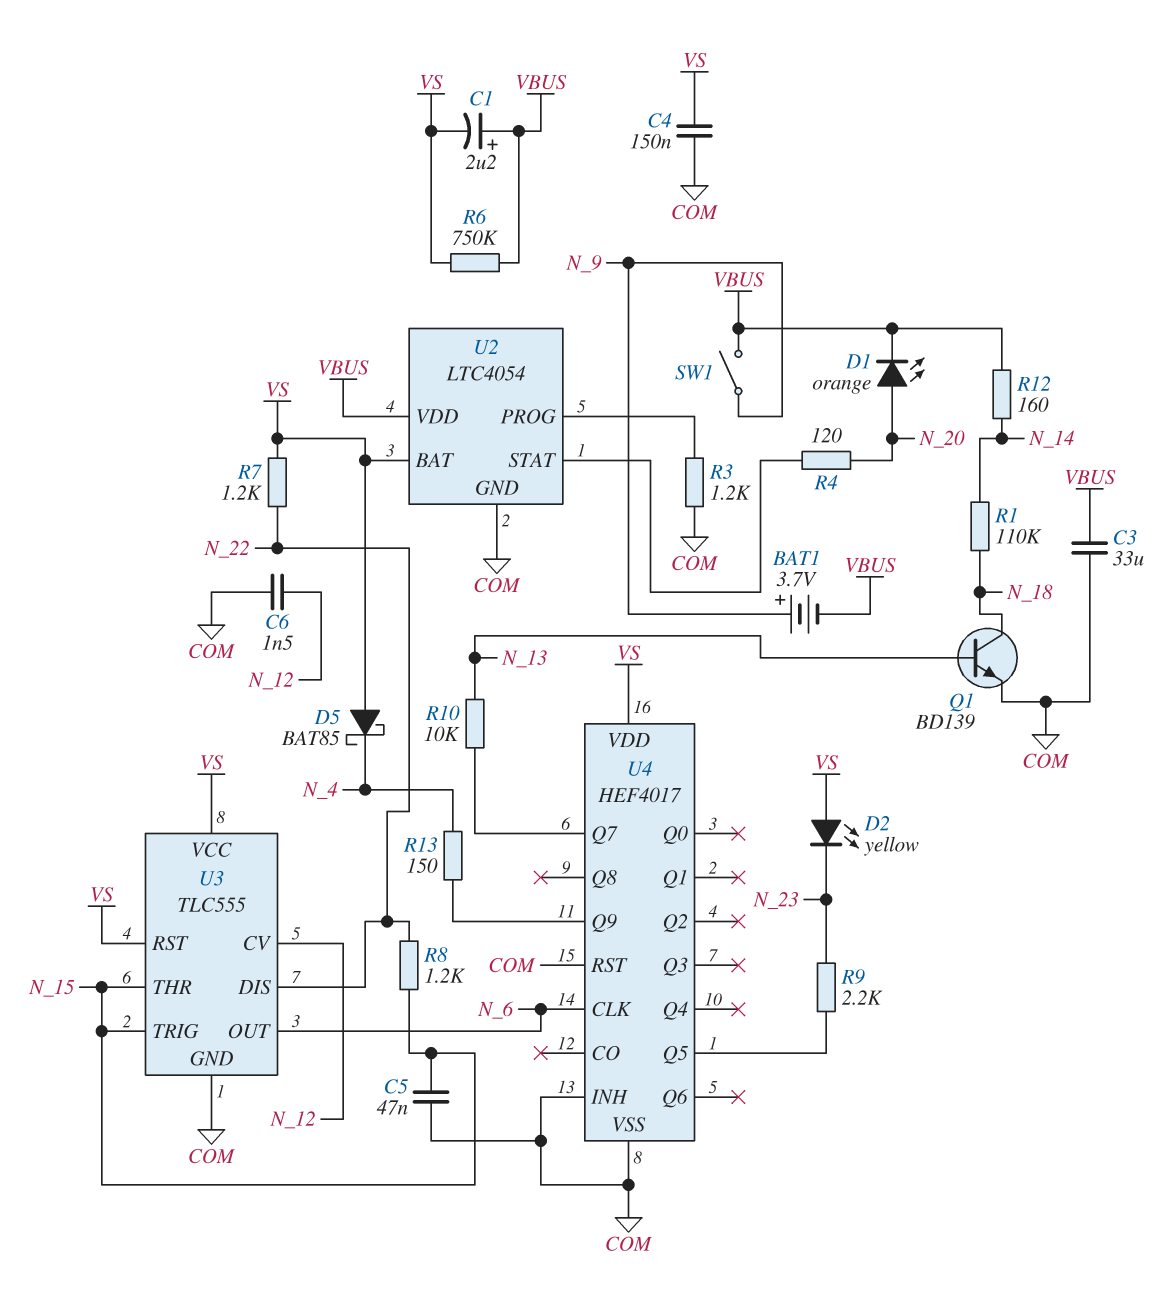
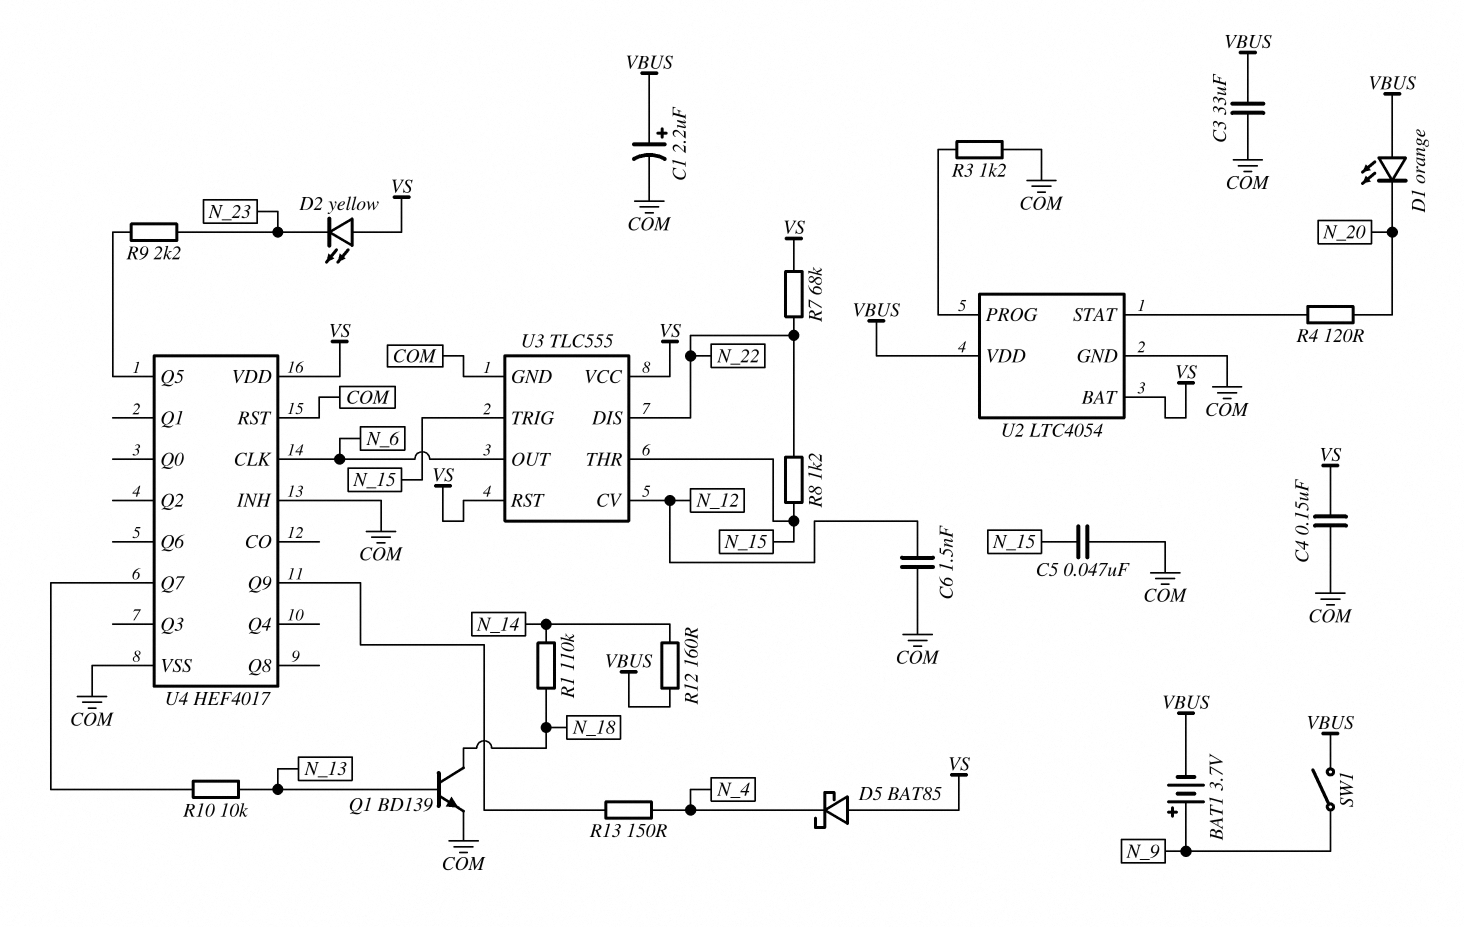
C1: 2.2uF (plus VBUS, minus VS) -> 2.2uF (plus VBUS, minus COM)
D1: LED orange (A N_20, K VBUS) -> LED orange (A VBUS, K N_20)
R6: 750k (VBUS, VS) -> none
R7: 1.2k (N_22, VS) -> 68k (N_22, VS)

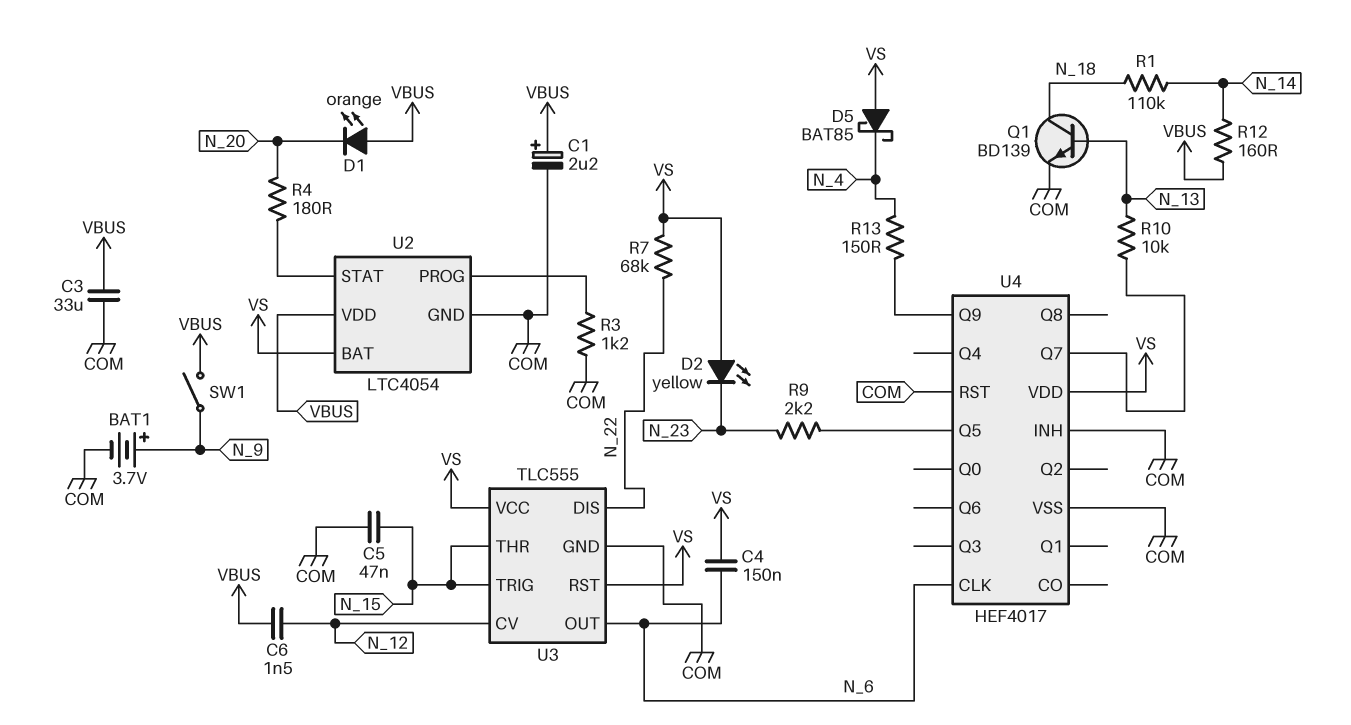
BAT1: 3.7V (plus N_9, minus VBUS) -> 3.7V (plus N_9, minus COM)
C4: 150nF (COM, VS) -> 150nF (N_6, VS)
C6: 1.5nF (COM, N_12) -> 1.5nF (N_12, VBUS)
R4: 120 (N_20, U2/STAT) -> 180 (N_20, U2/STAT)
R8: 1.2k (N_15, N_22) -> none

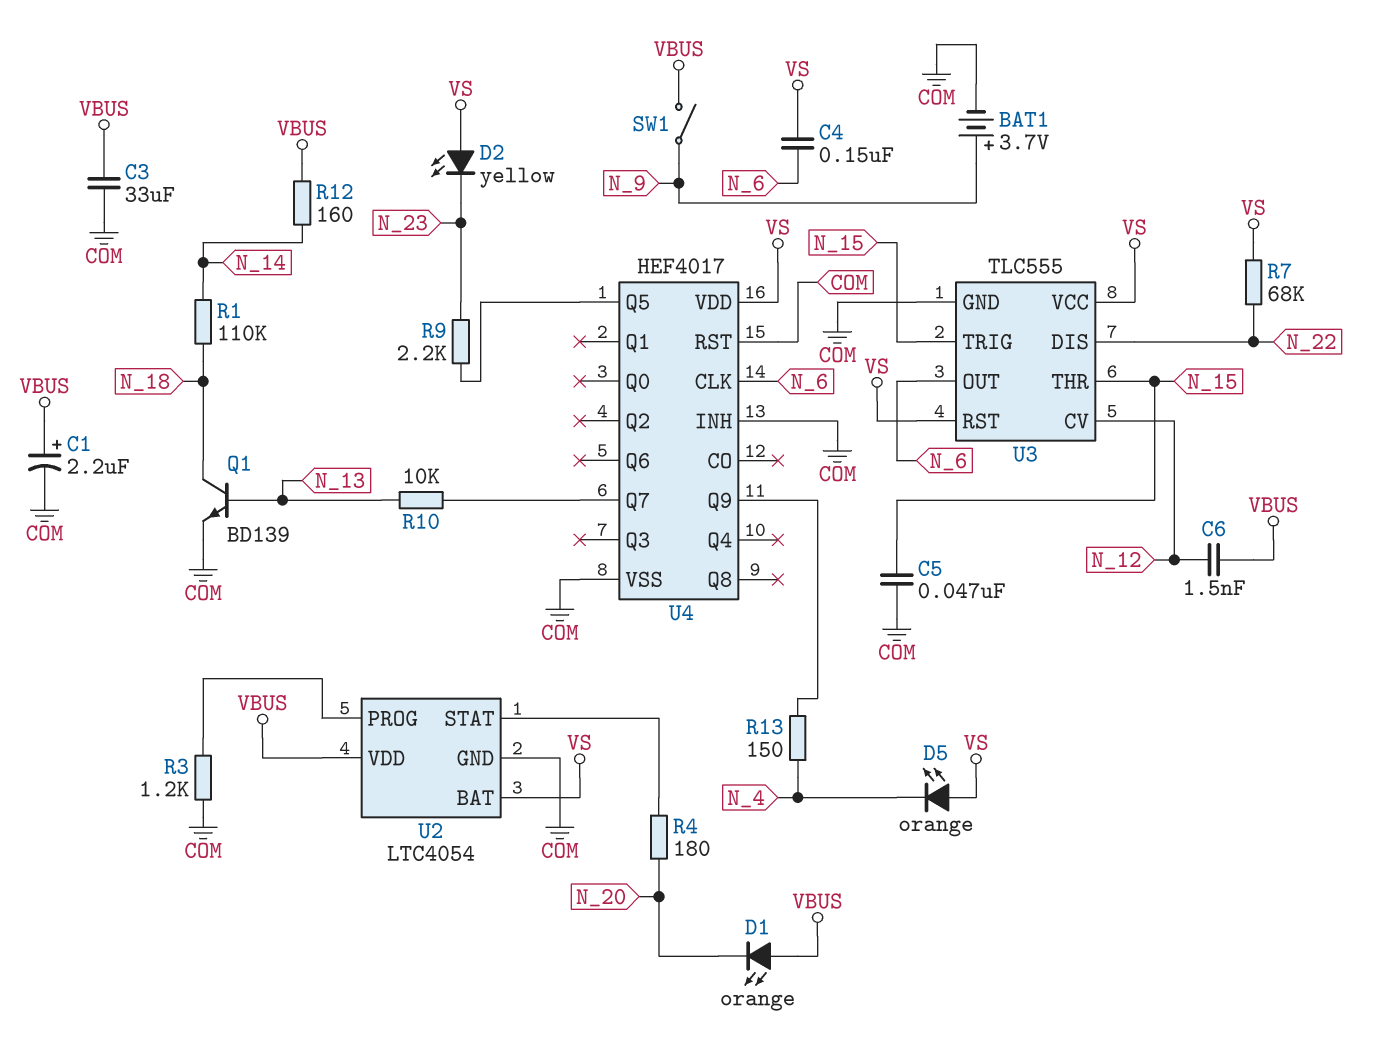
D5: schottky BAT85 (A VS, K N_4) -> LED orange (A VS, K N_4)

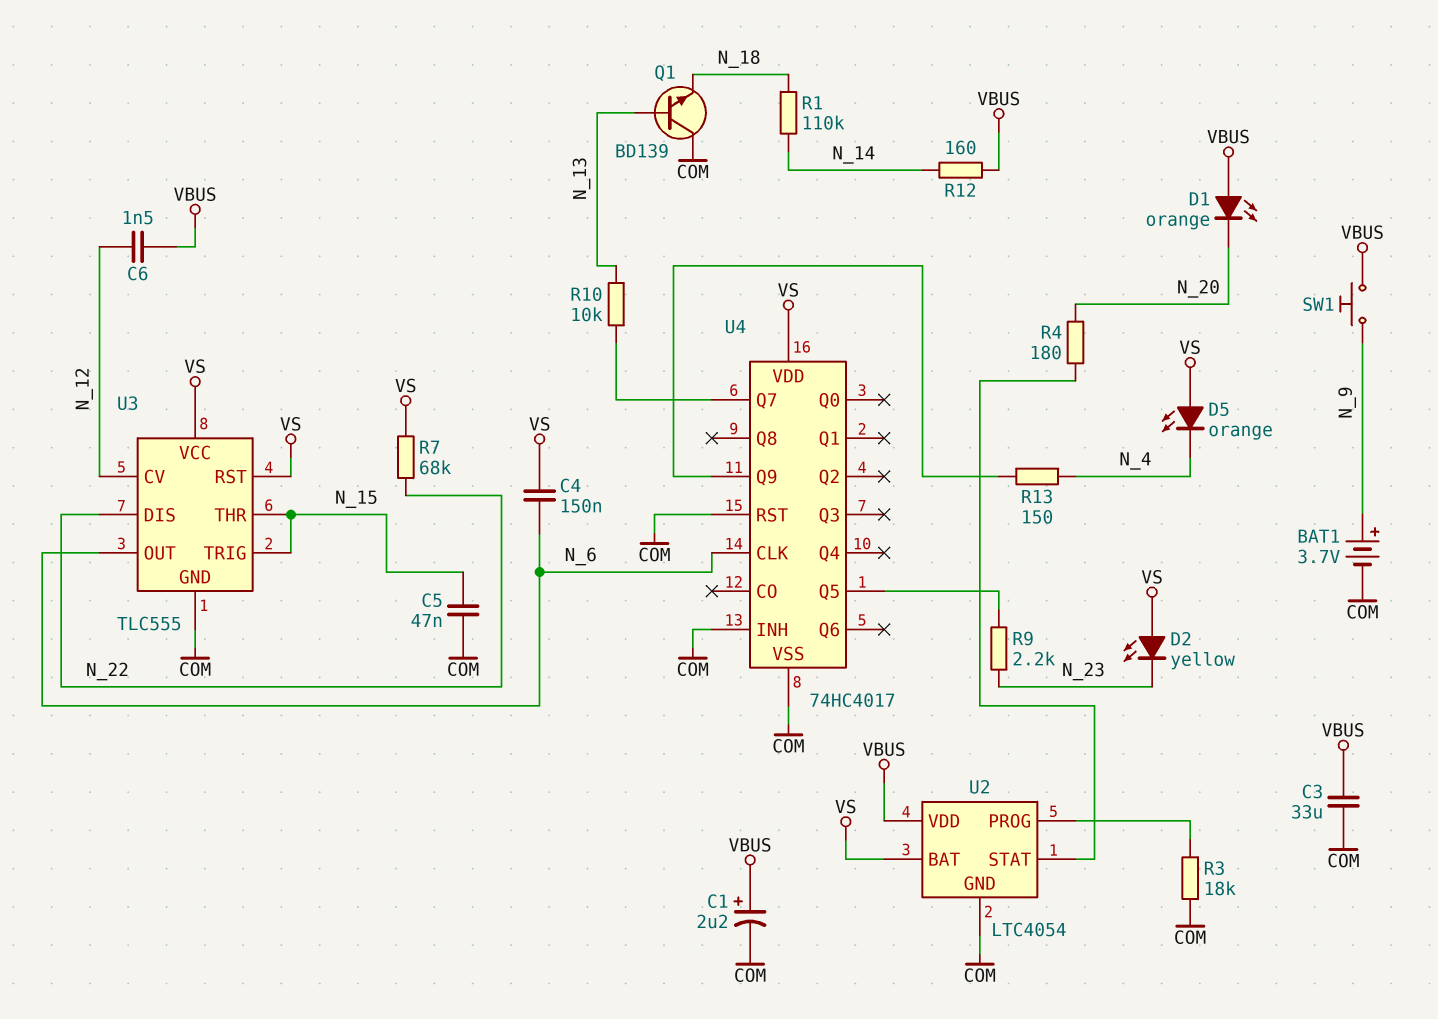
Q1: NPN BD139 (B N_13, C N_18, E COM) -> NPN BD139 (B N_13, C COM, E N_18)
R3: 1.2k (COM, U2/PROG) -> 18k (COM, U2/PROG)
SW1: switch (N_9, VBUS) -> button (N_9, VBUS)
U4: HEF4017 -> 74HC4017

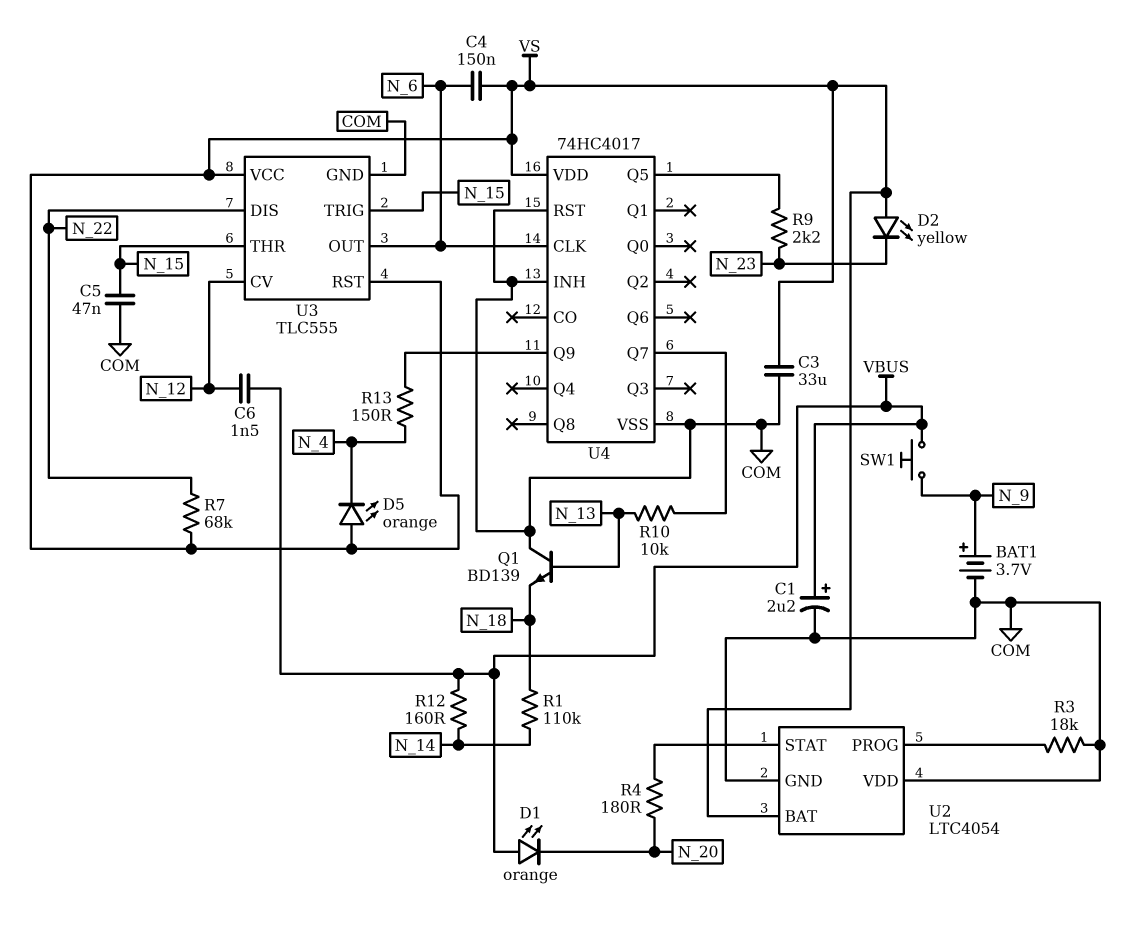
C3: 33uF (COM, VBUS) -> 33uF (COM, VS)
U2 pin VDD: VBUS -> COM

